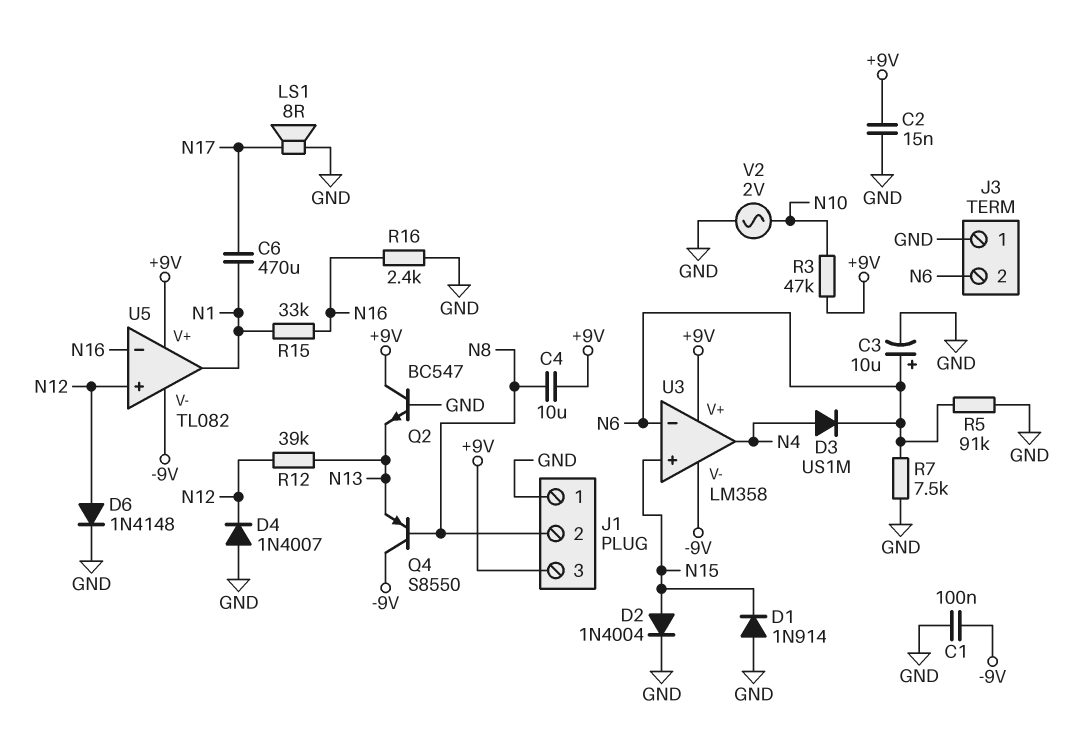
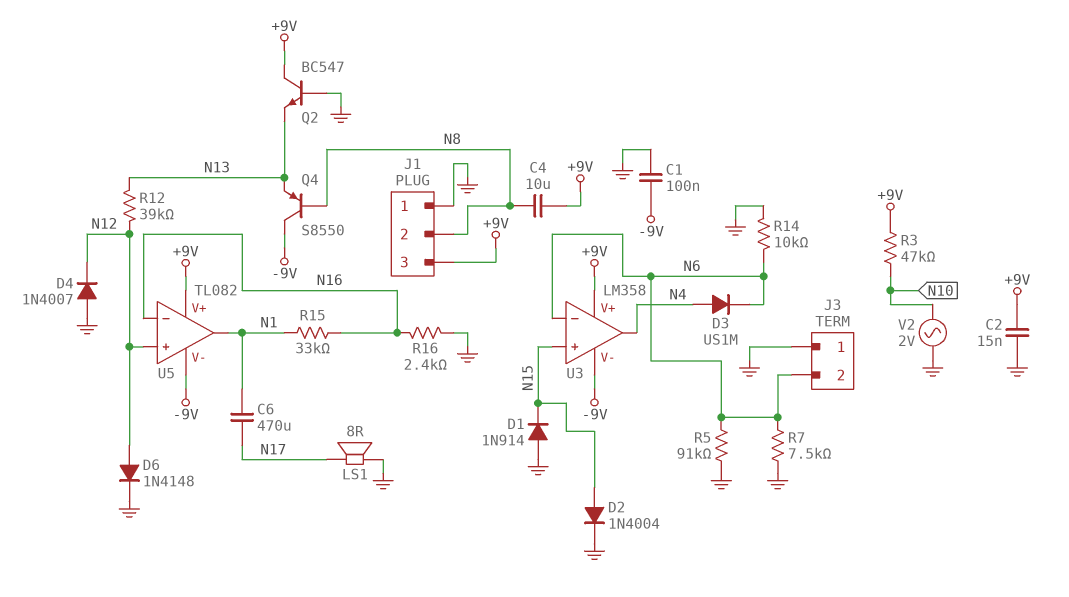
C3: 10uF (plus N6, minus GND) -> none
R14: none -> 10k (GND, N6)

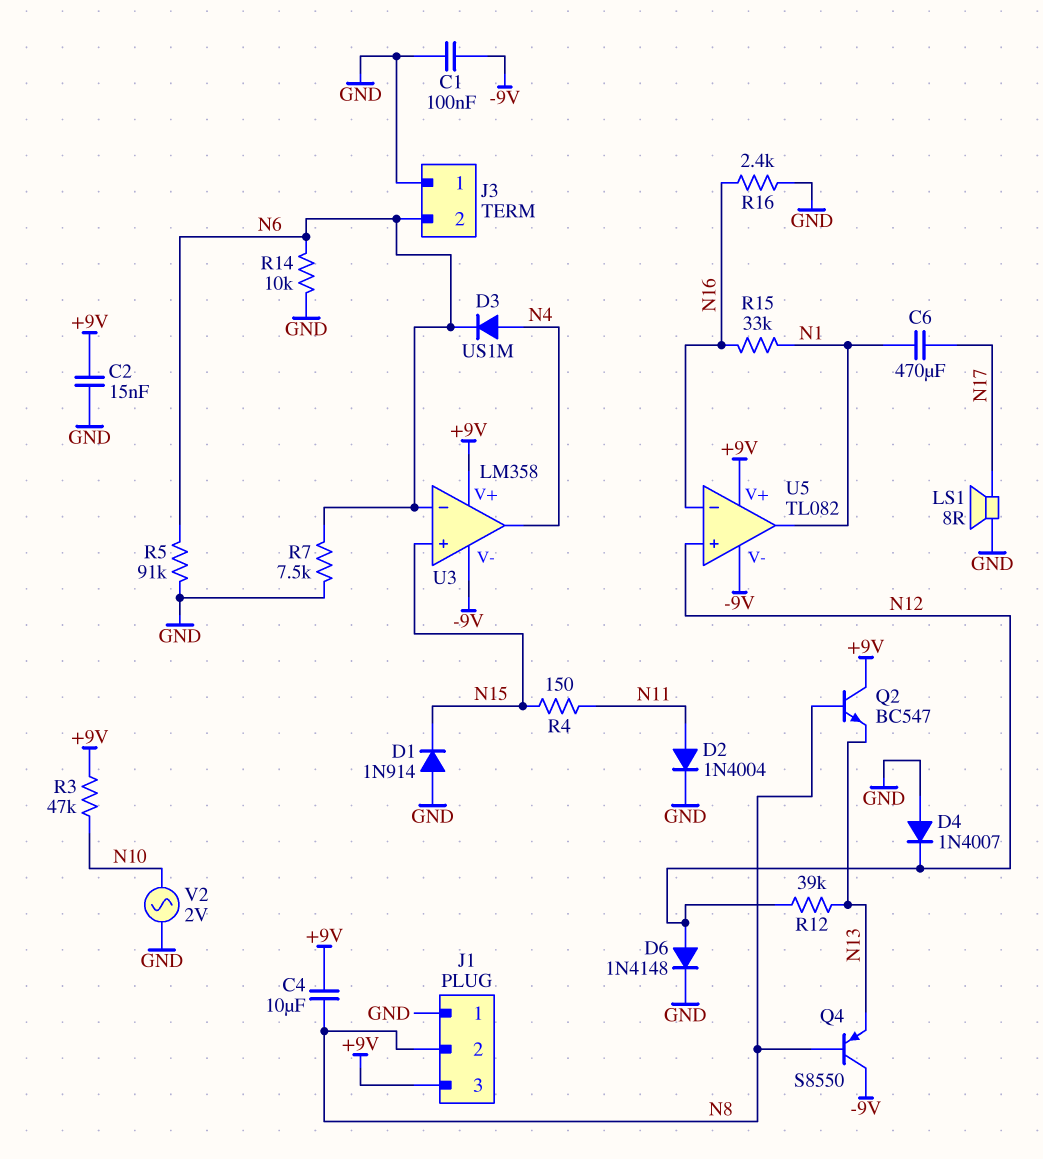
D2: diode 1N4004 (A N15, K GND) -> diode 1N4004 (A N11, K GND)
Q2: NPN BC547 (B GND, C +9V, E N13) -> NPN BC547 (B N8, C +9V, E N13)
R4: none -> 150 (N11, N15)

